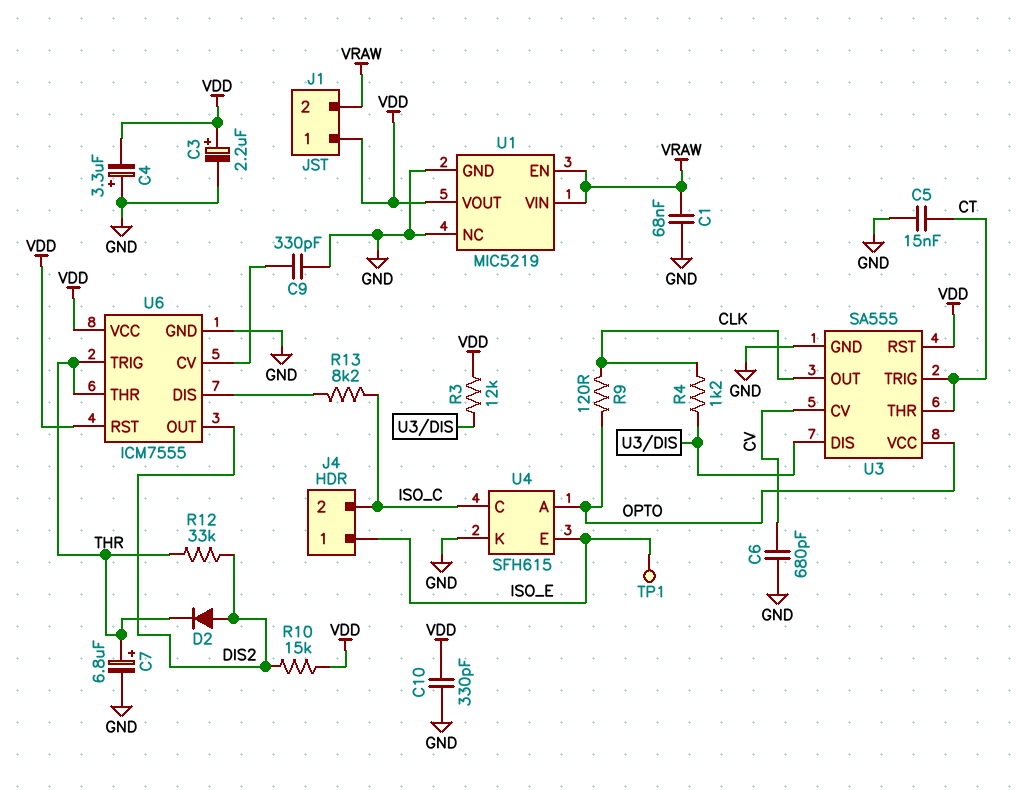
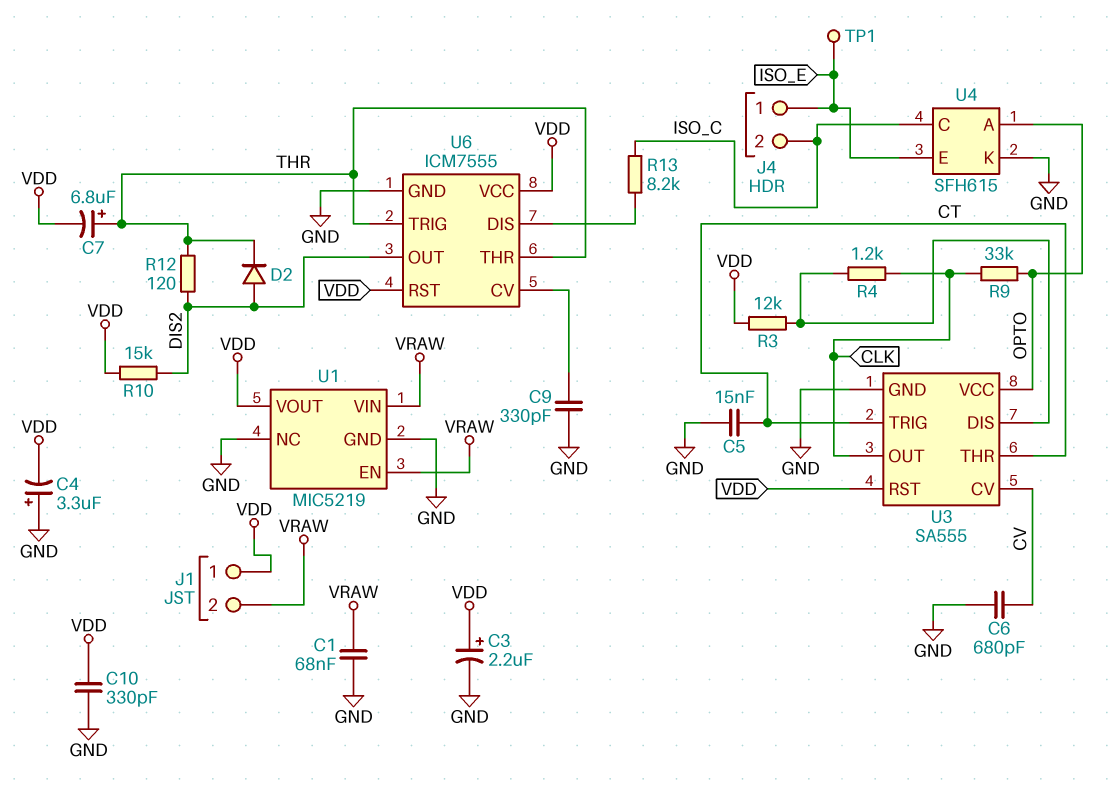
C7: 6.8uF (plus THR, minus GND) -> 6.8uF (plus THR, minus VDD)
R9: 120 (CLK, OPTO) -> 33k (CLK, OPTO)
R12: 33k (DIS2, THR) -> 120 (DIS2, THR)

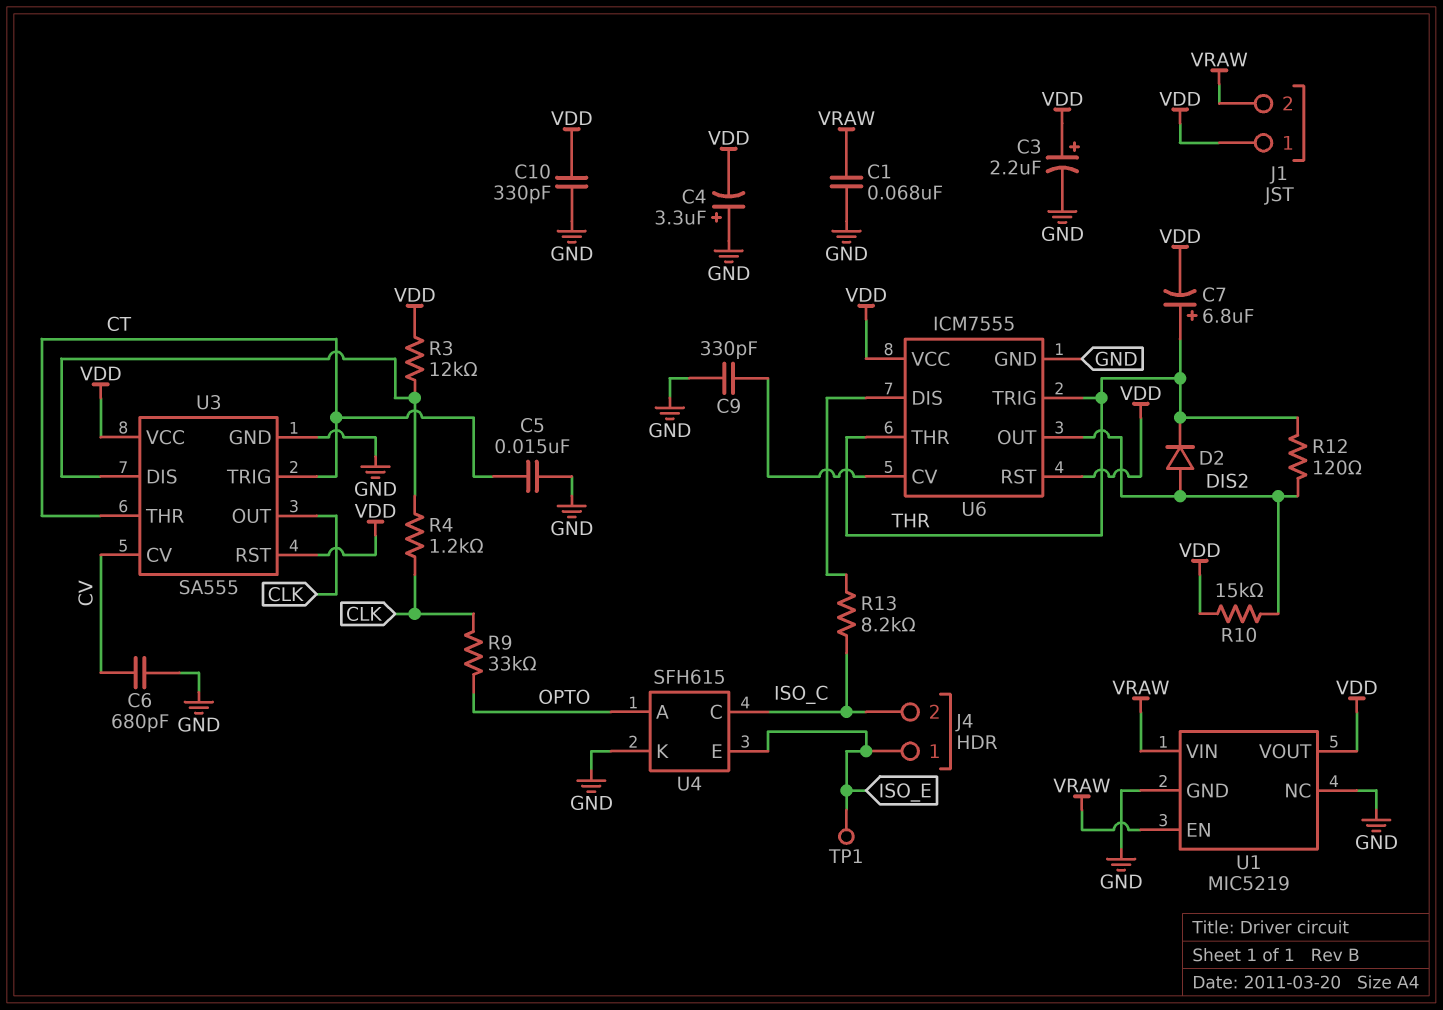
U3 pin VCC: OPTO -> VDD

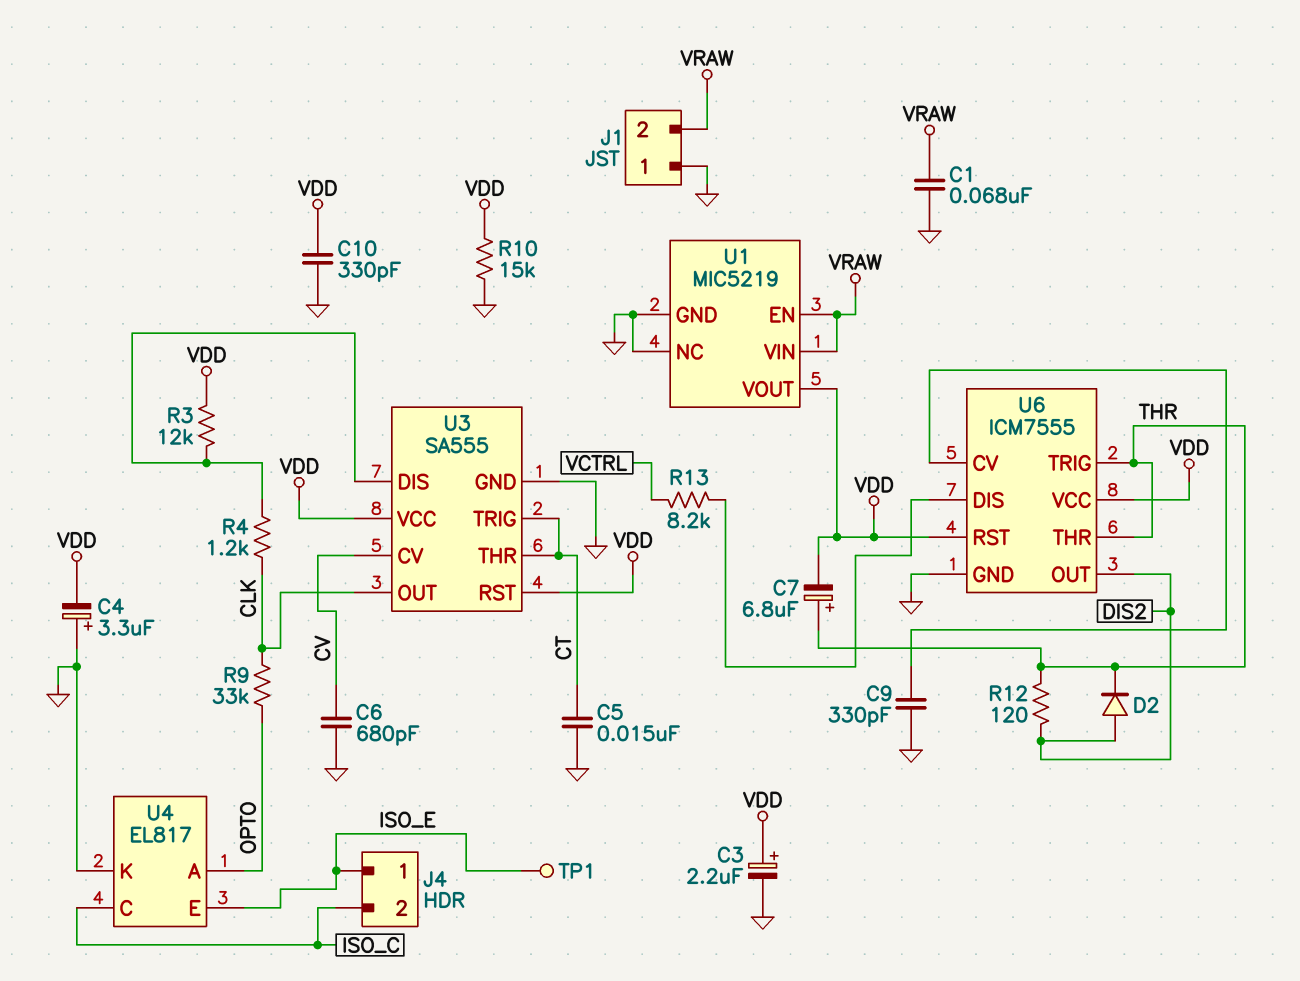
J1 pin 1: VDD -> GND
R10: 15k (DIS2, VDD) -> 15k (GND, VDD)
R13: 8.2k (ISO_C, U6/DIS) -> 8.2k (U6/DIS, VCTRL)
U4: SFH615 -> EL817

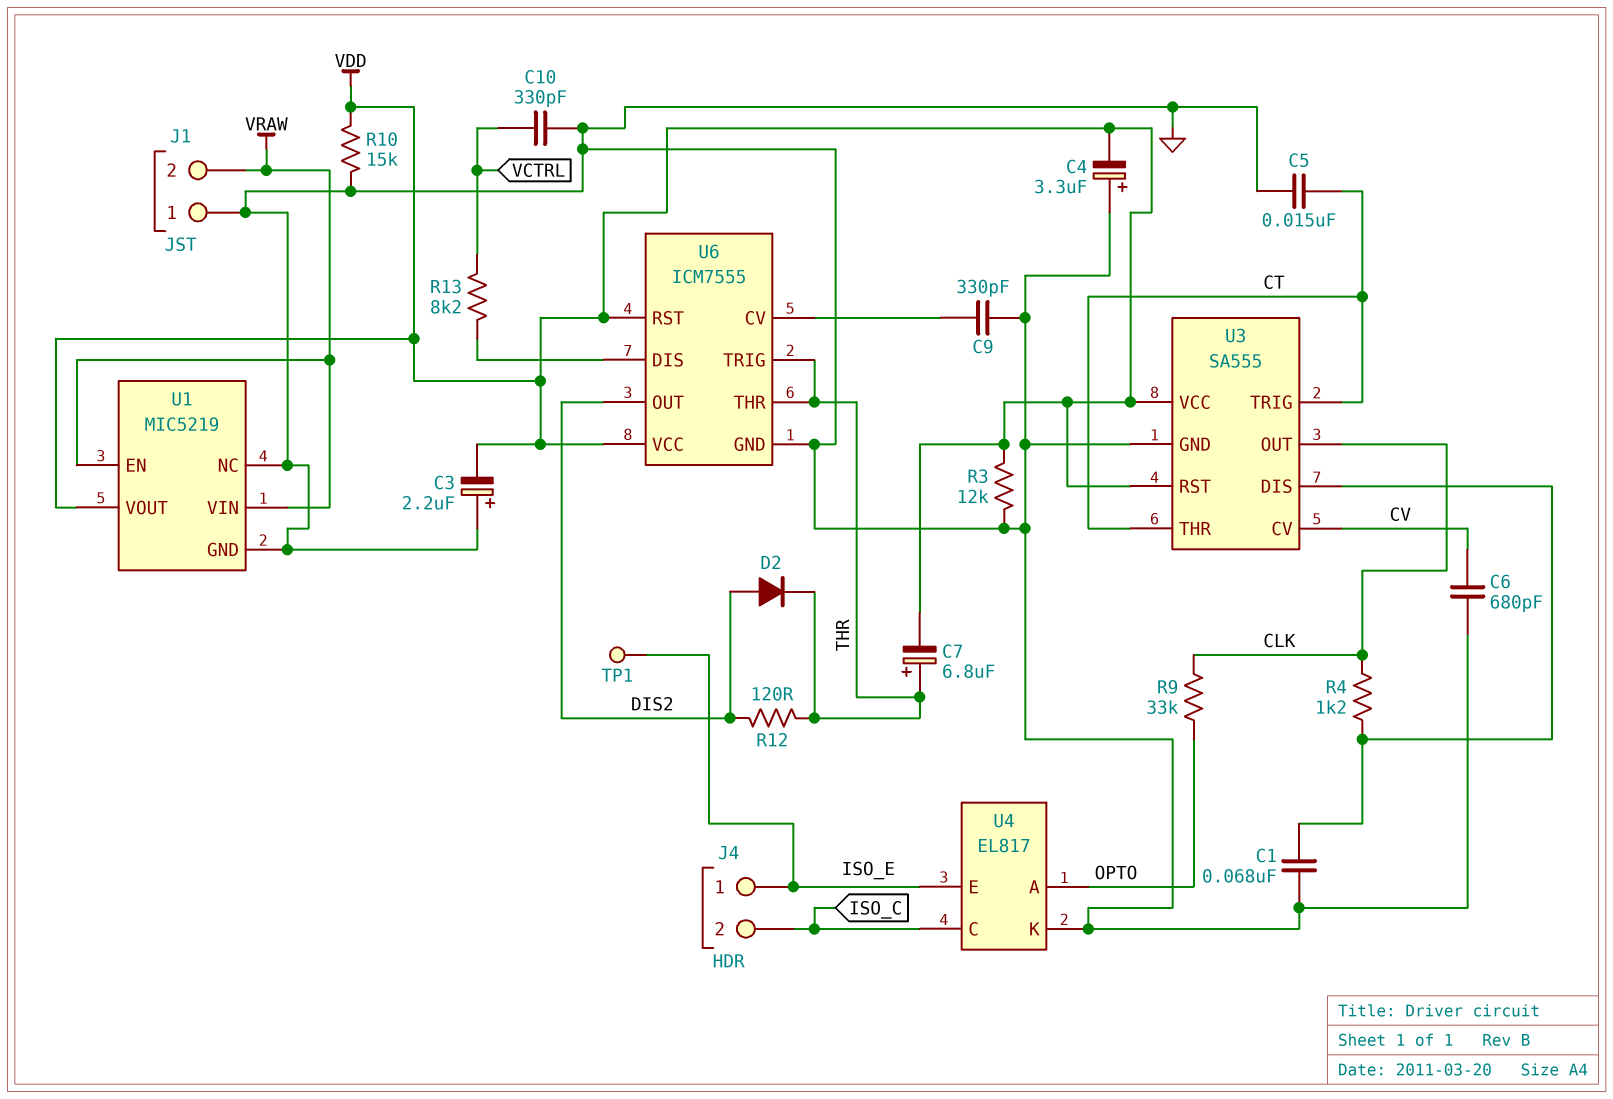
C1: 68nF (GND, VRAW) -> 68nF (GND, U3/DIS)
C3: 2.2uF (plus VDD, minus GND) -> 2.2uF (plus GND, minus VDD)
C10: 330pF (GND, VDD) -> 330pF (GND, VCTRL)
R3: 12k (U3/DIS, VDD) -> 12k (GND, VDD)

